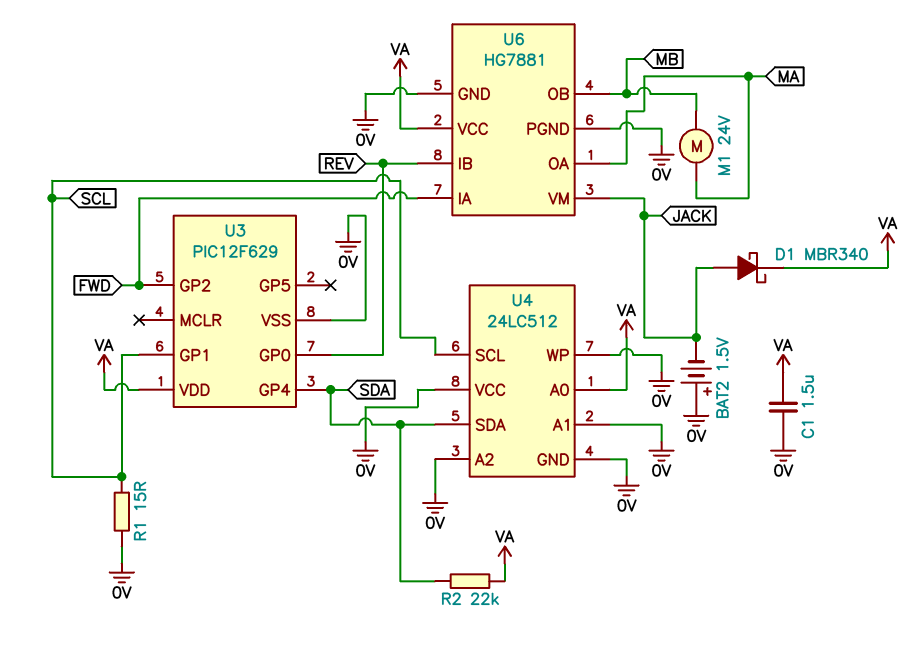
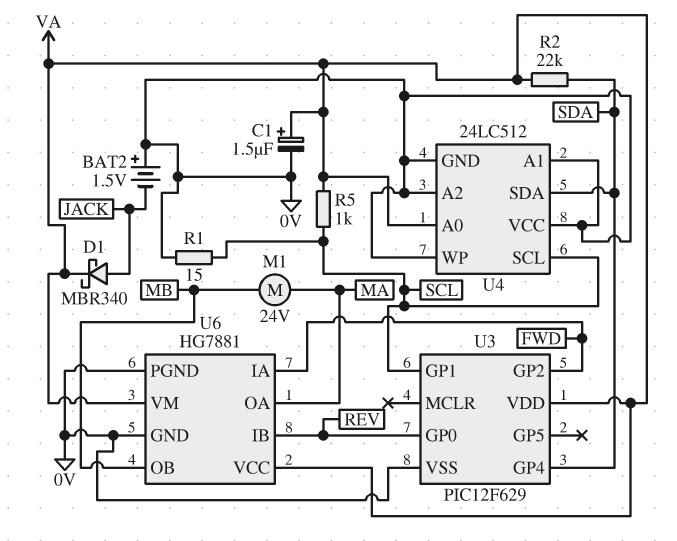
C1: 1.5uF (0V, VA) -> 1.5uF (plus VA, minus 0V)
R5: none -> 1k (SCL, VA)
U6 pin VM: JACK -> VA

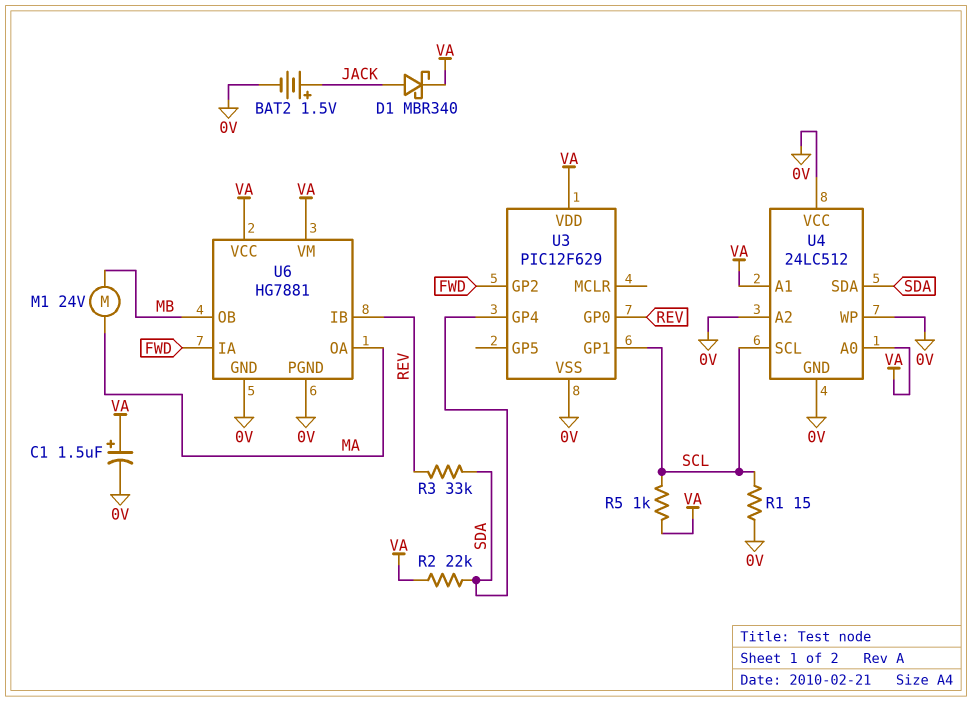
BAT2: 1.5V (plus 0V, minus JACK) -> 1.5V (plus JACK, minus 0V)
R3: none -> 33k (REV, SDA)
U4 pin A1: 0V -> VA

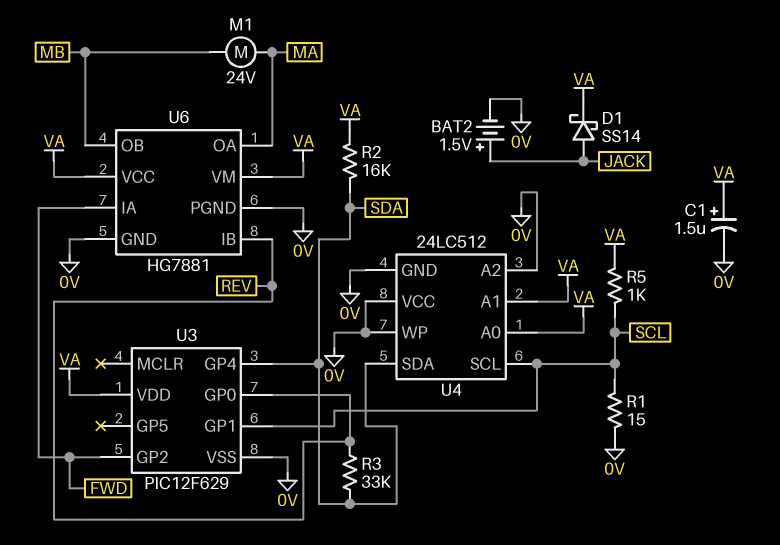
D1: schottky MBR340 (A JACK, K VA) -> schottky SS14 (A JACK, K VA)
R2: 22k (SDA, VA) -> 16k (SDA, VA)

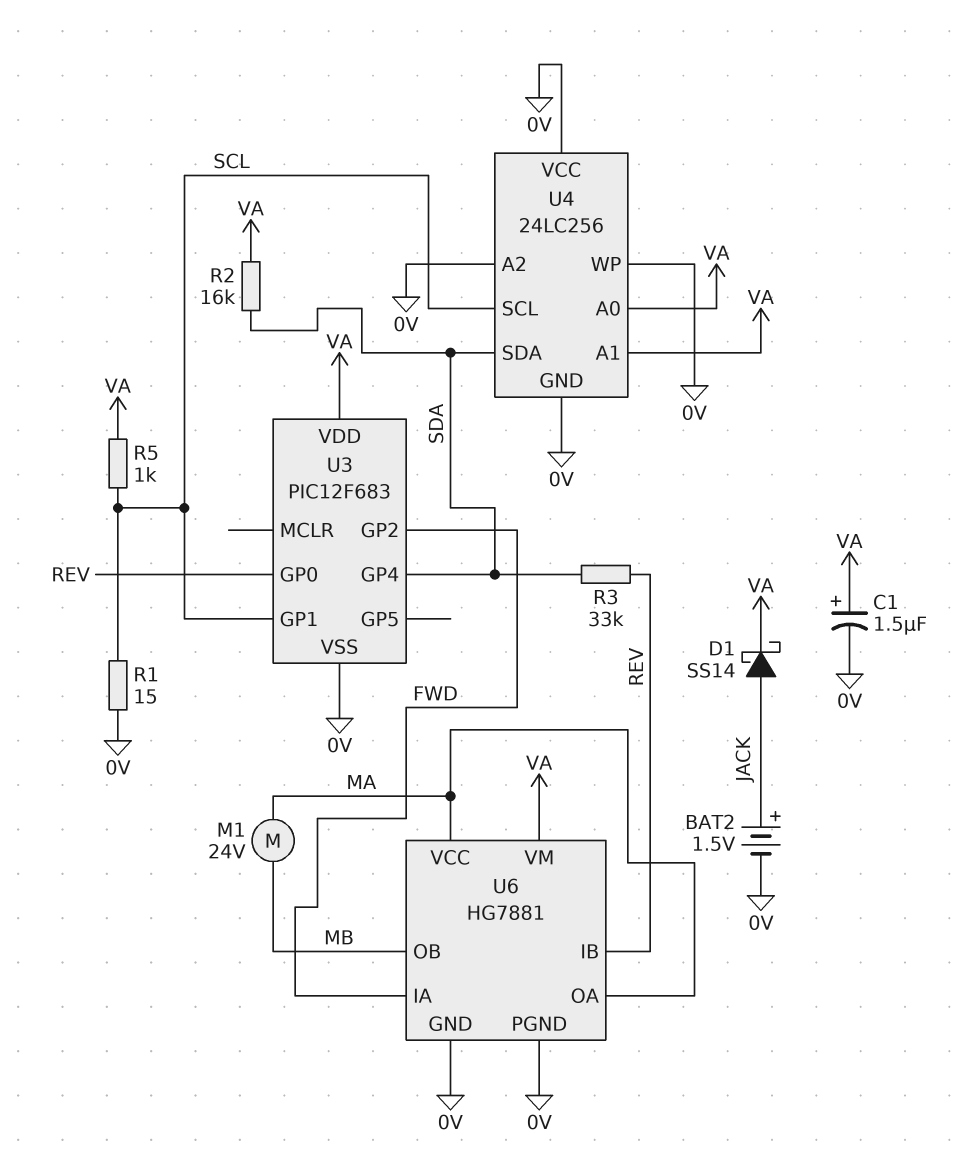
U3: PIC12F629 -> PIC12F683
U4: 24LC512 -> 24LC256
U6 pin VCC: VA -> MA

